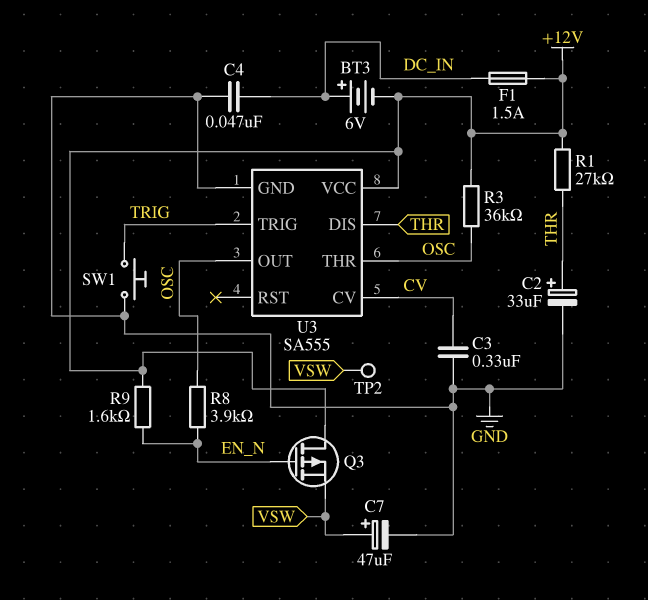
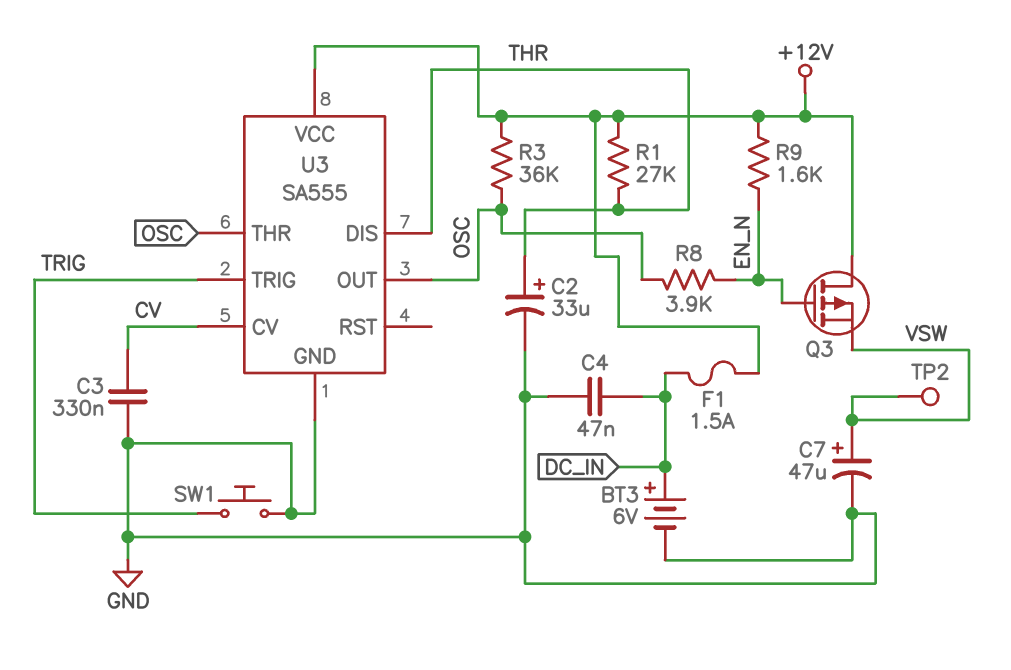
BT3: 6V (plus DC_IN, minus +12V) -> 6V (plus DC_IN, minus GND)

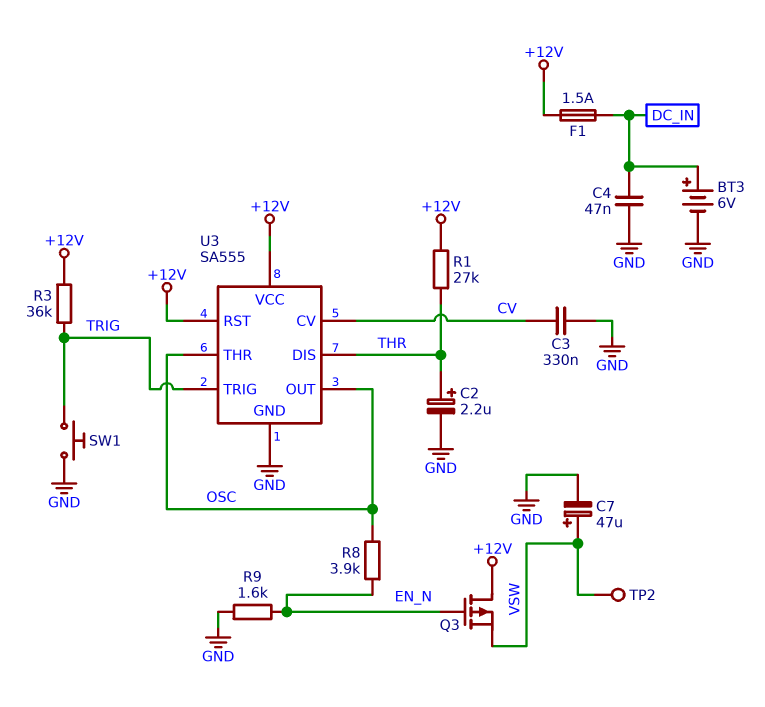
C2: 33uF (plus THR, minus GND) -> 2.2uF (plus THR, minus GND)
R3: 36k (+12V, OSC) -> 36k (+12V, TRIG)
R9: 1.6k (+12V, EN_N) -> 1.6k (EN_N, GND)
U3 pin RST: none -> +12V

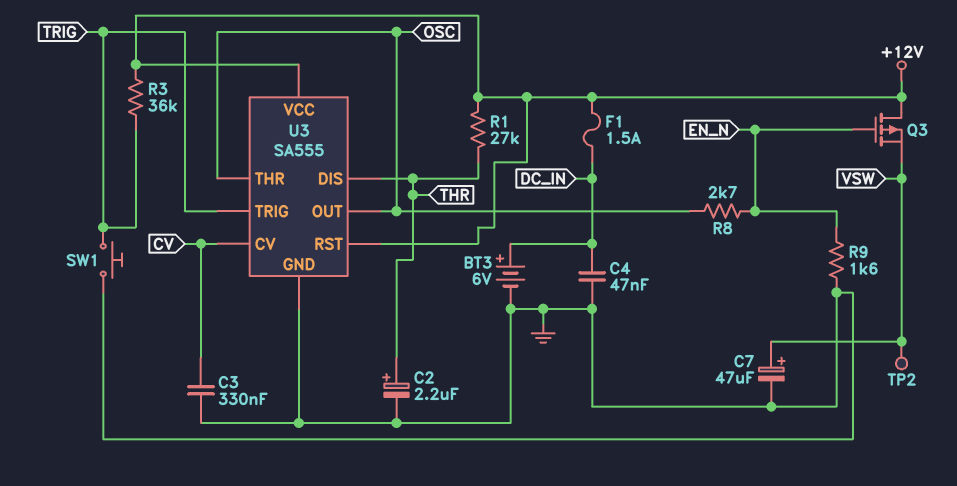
R8: 3.9k (EN_N, OSC) -> 2.7k (EN_N, OSC)

